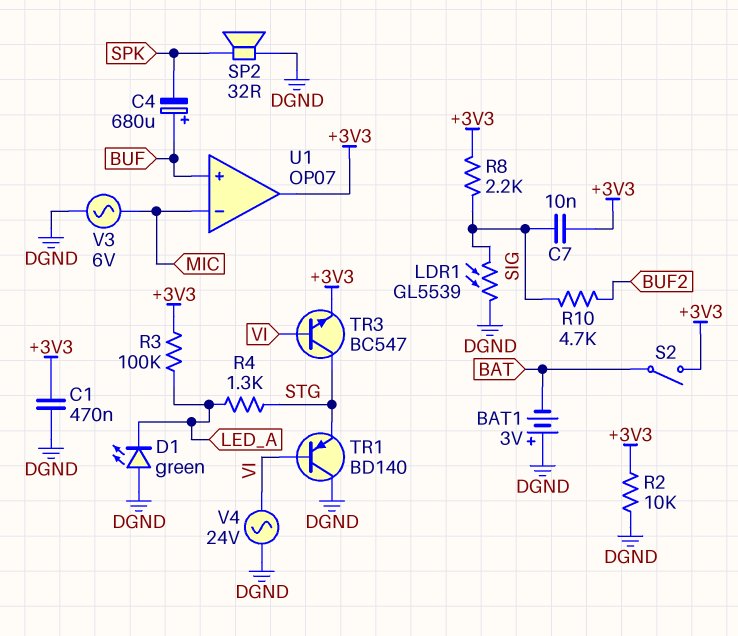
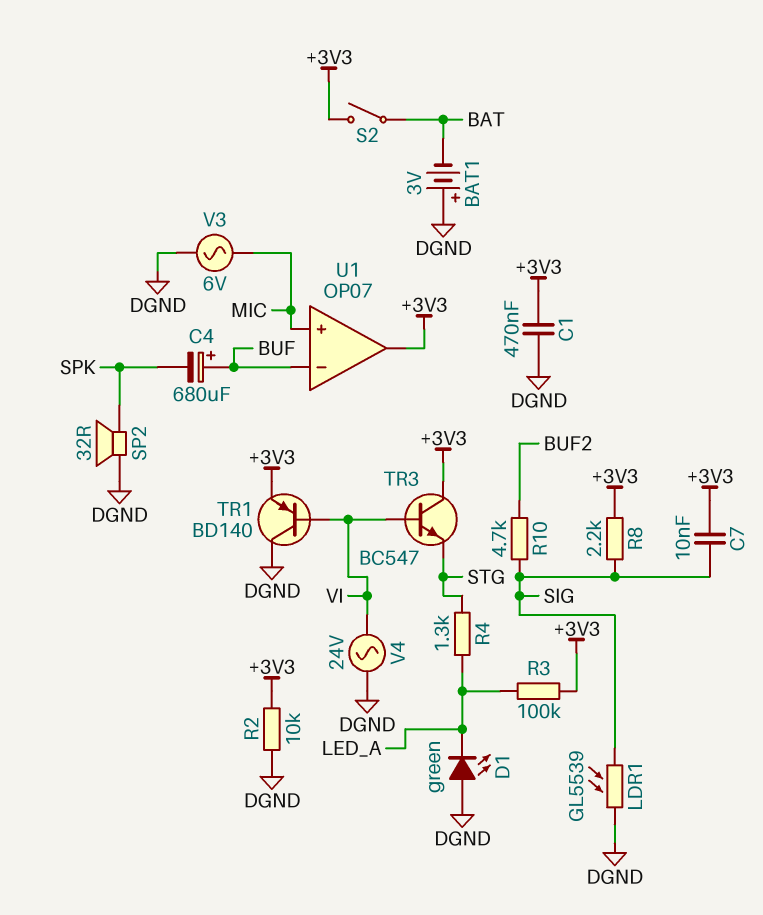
TR1: PNP BD140 (B VI, C DGND, E STG) -> PNP BD140 (B VI, C DGND, E +3V3)
TR3: NPN BC547 (B VI, C STG, E +3V3) -> NPN BC547 (B VI, C +3V3, E STG)
U1 pin in+: BUF -> MIC
U1 pin in-: MIC -> BUF

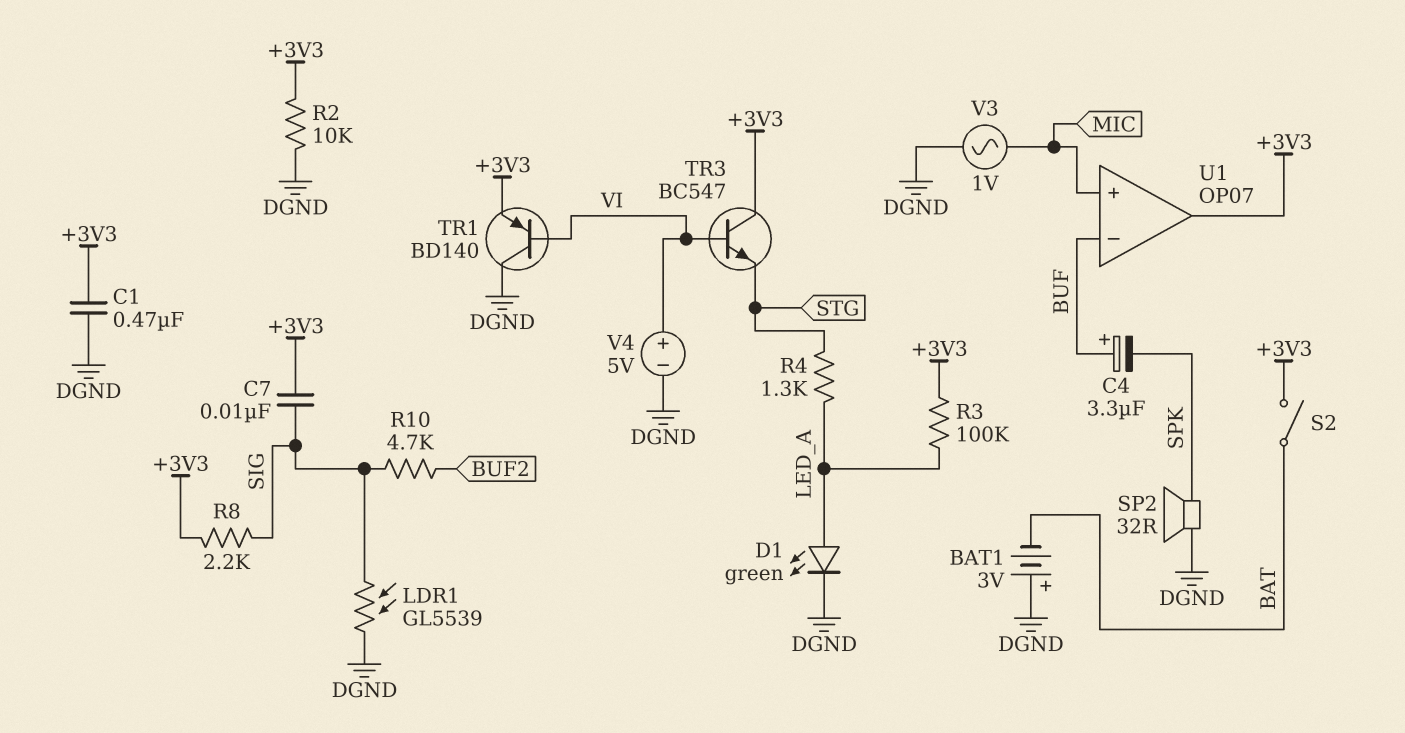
C4: 680uF (plus BUF, minus SPK) -> 3.3uF (plus BUF, minus SPK)
D1: LED green (A DGND, K LED_A) -> LED green (A LED_A, K DGND)
V3: AC 6V (DGND, MIC) -> AC 1V (DGND, MIC)
V4: AC 24V (DGND, VI) -> 5V (plus VI, minus DGND)

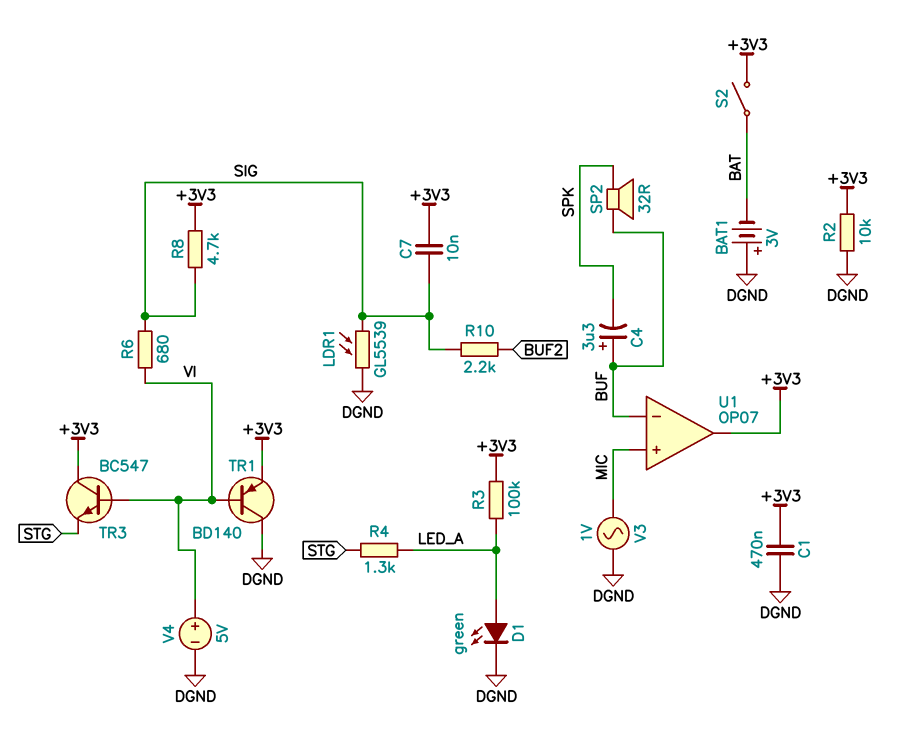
R6: none -> 680 (SIG, VI)
R8: 2.2k (+3V3, SIG) -> 4.7k (+3V3, SIG)
R10: 4.7k (BUF2, SIG) -> 2.2k (BUF2, SIG)
SP2: speaker 32R (DGND, SPK) -> speaker 32R (BUF, SPK)

